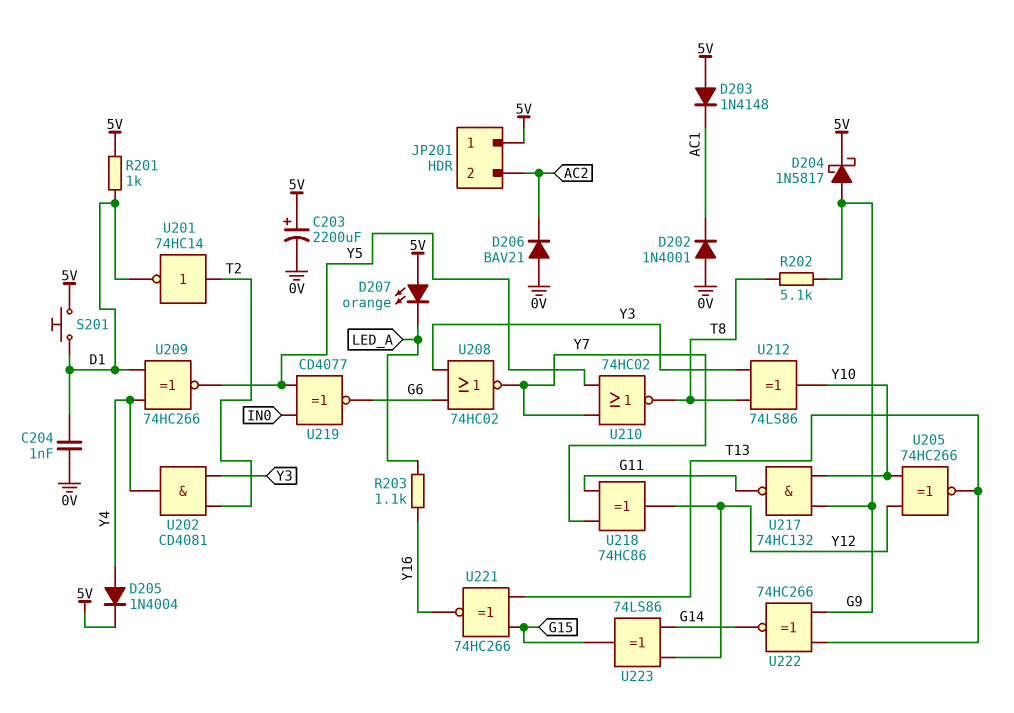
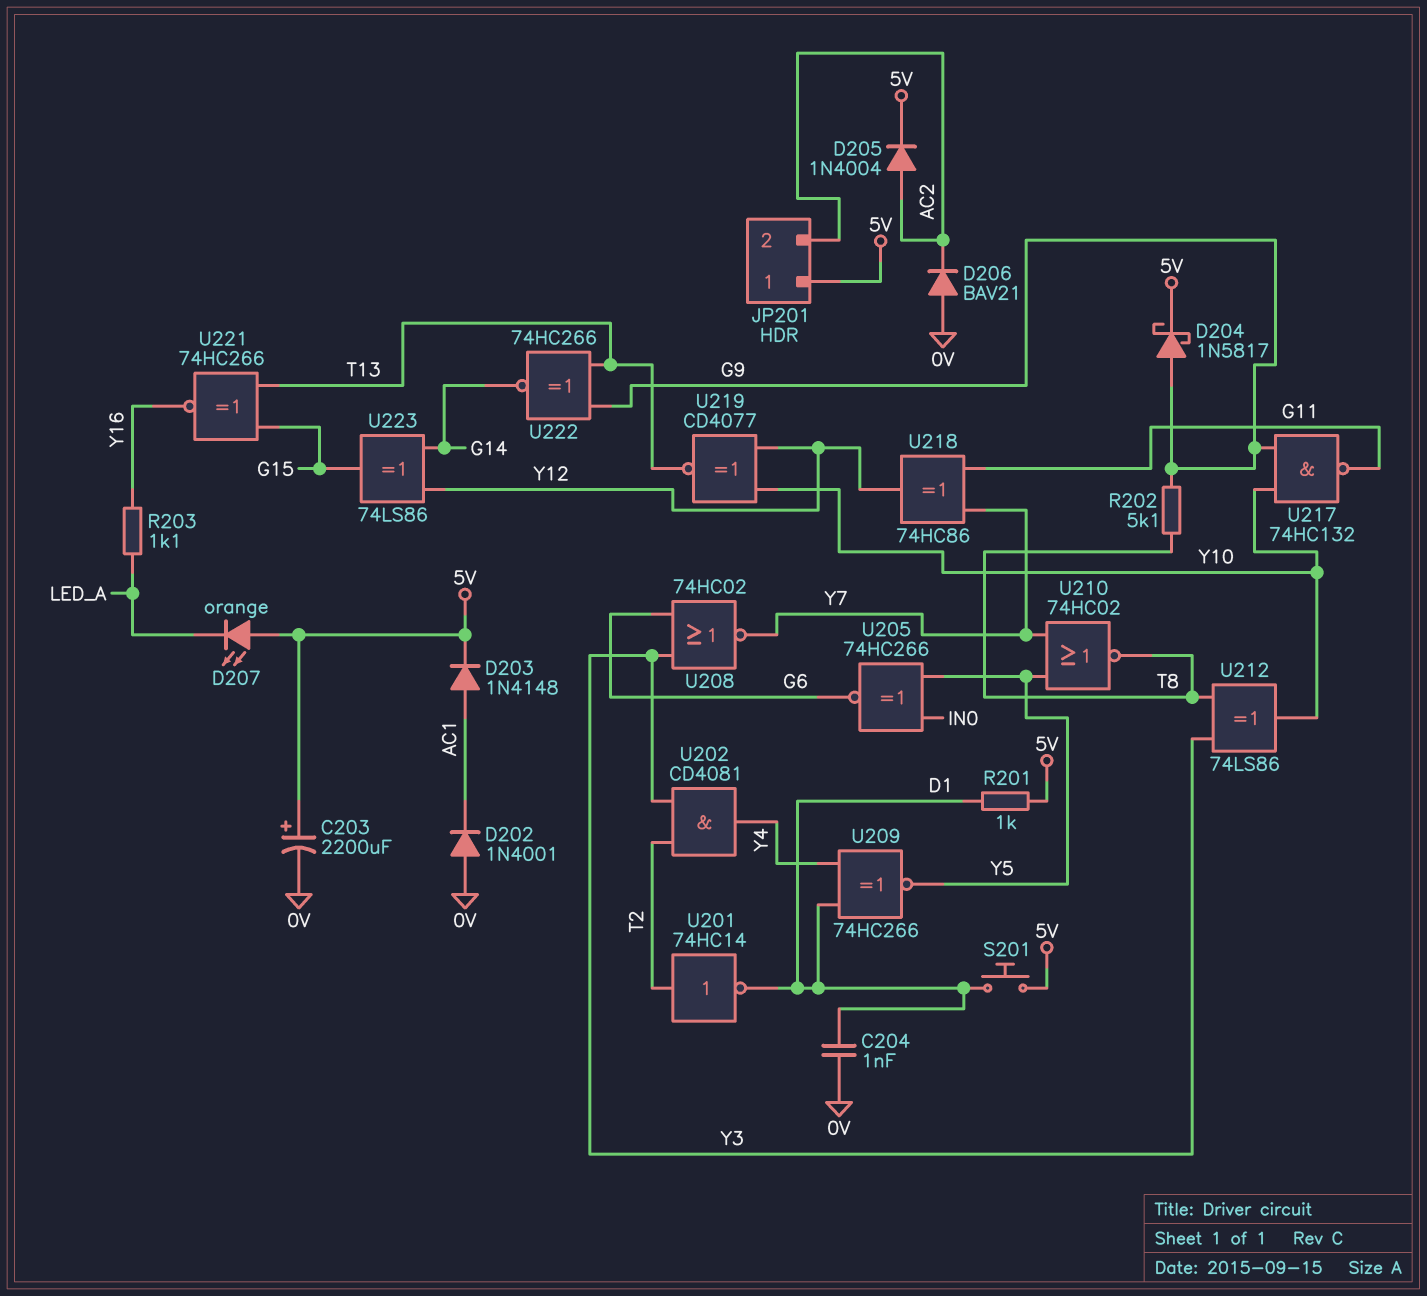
D203: diode 1N4148 (A 5V, K AC1) -> diode 1N4148 (A AC1, K 5V)
D205: diode 1N4004 (A Y4, K 5V) -> diode 1N4004 (A AC2, K 5V)
U205: XNOR 74HC266 (in Y10, in Y12, out T13) -> XNOR 74HC266 (in IN0, in Y5, out G6)
U219: XNOR CD4077 (in IN0, in Y5, out G6) -> XNOR CD4077 (in Y10, in Y12, out T13)

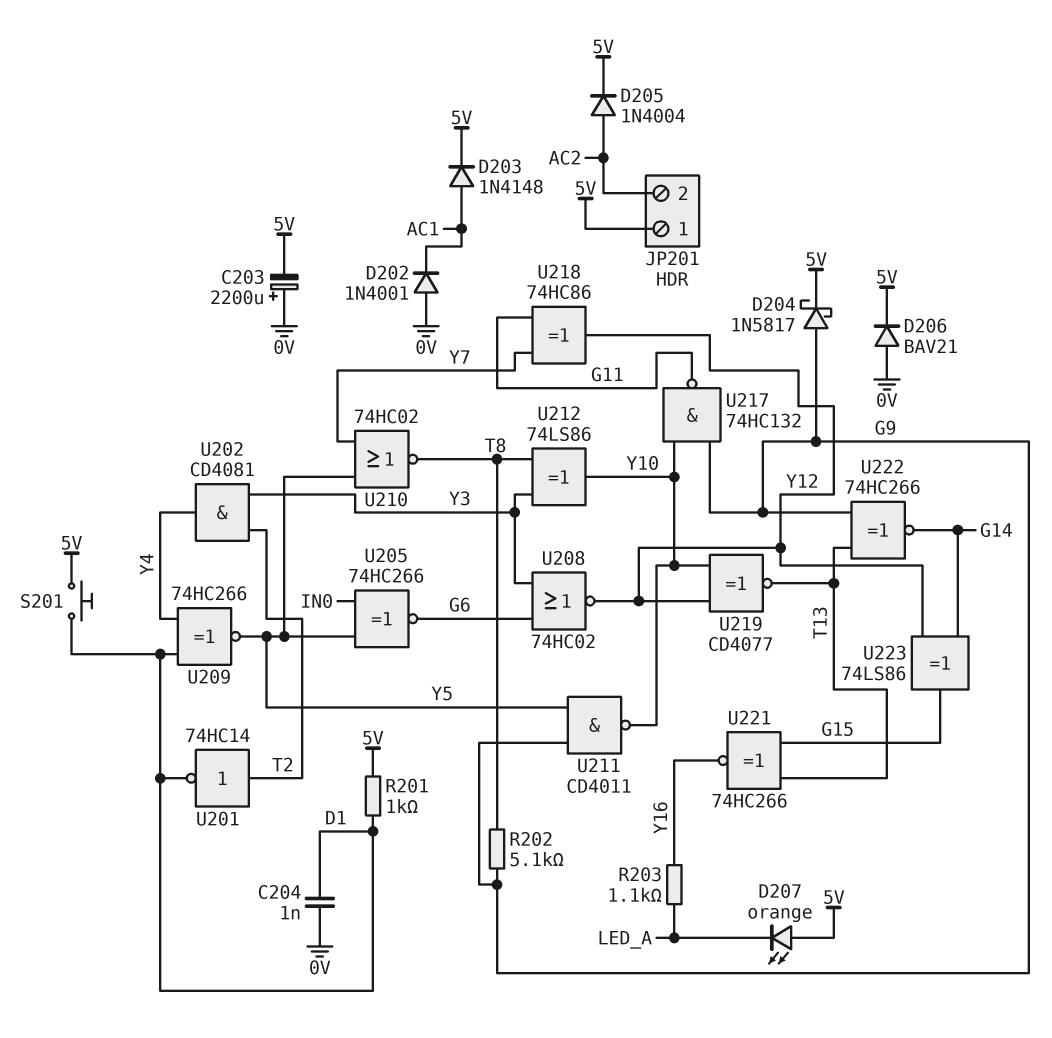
C203: 2200uF (plus 5V, minus 0V) -> 2200uF (plus 0V, minus 5V)
D206: diode BAV21 (A 0V, K AC2) -> diode BAV21 (A 0V, K 5V)
U208: NOR 74HC02 (in G6, in Y3, out Y7) -> NOR 74HC02 (in G6, in Y3, out Y12)
U211: none -> NAND CD4011 (in G9, in Y5, out Y10)

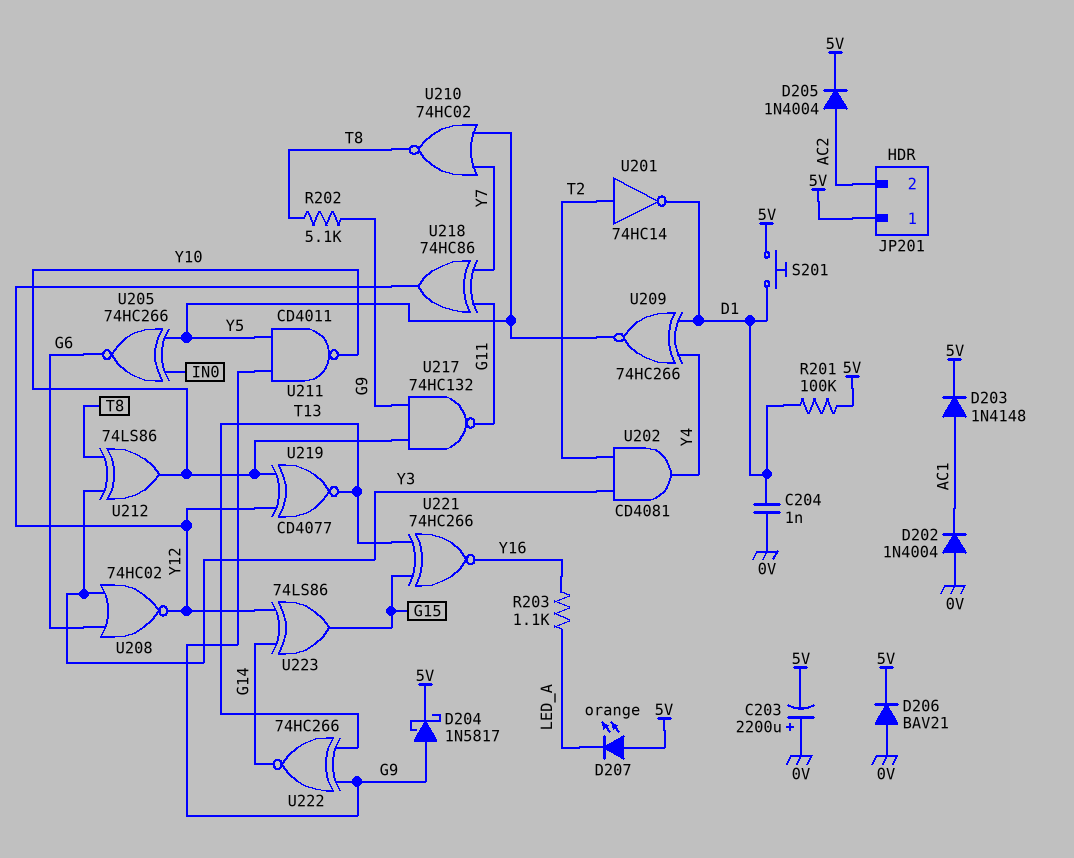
D202: diode 1N4001 (A 0V, K AC1) -> diode 1N4004 (A 0V, K AC1)
R201: 1k (5V, D1) -> 100k (5V, D1)

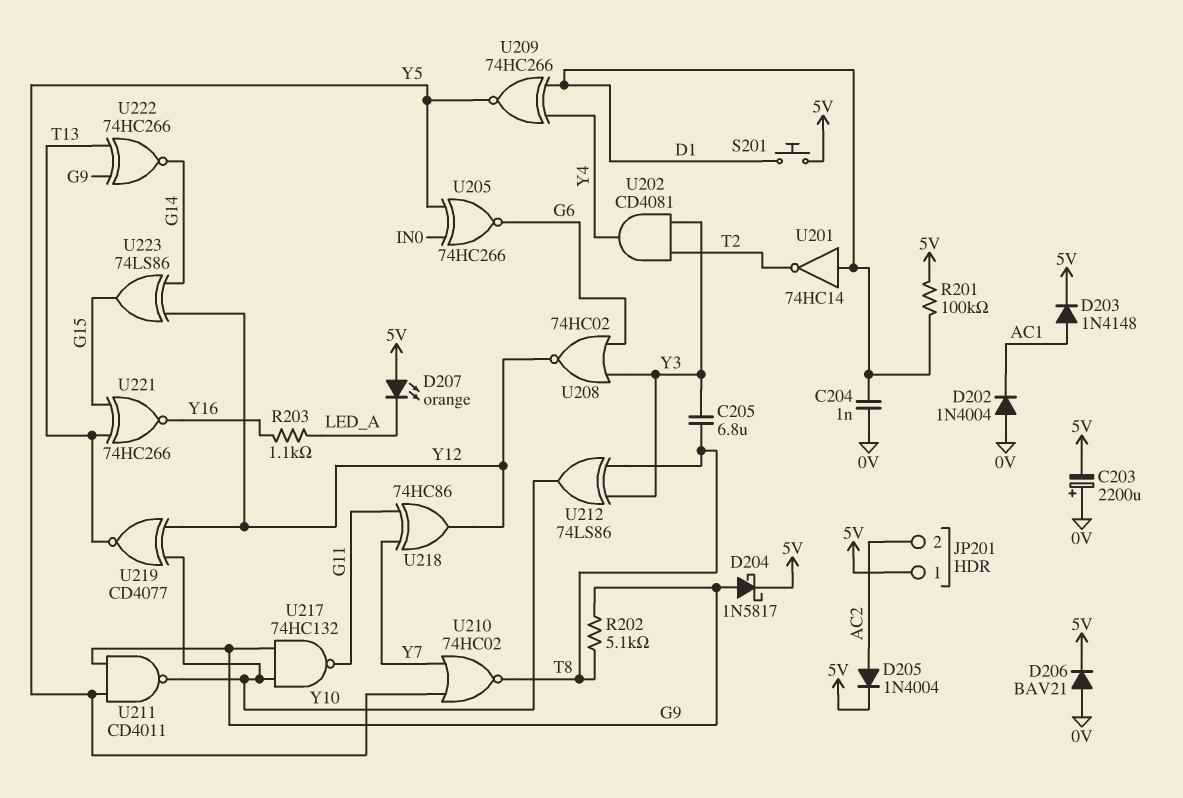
C205: none -> 6.8uF (T8, Y3)
U201: NOT 74HC14 (in T2, out D1) -> NOT 74HC14 (in D1, out T2)

